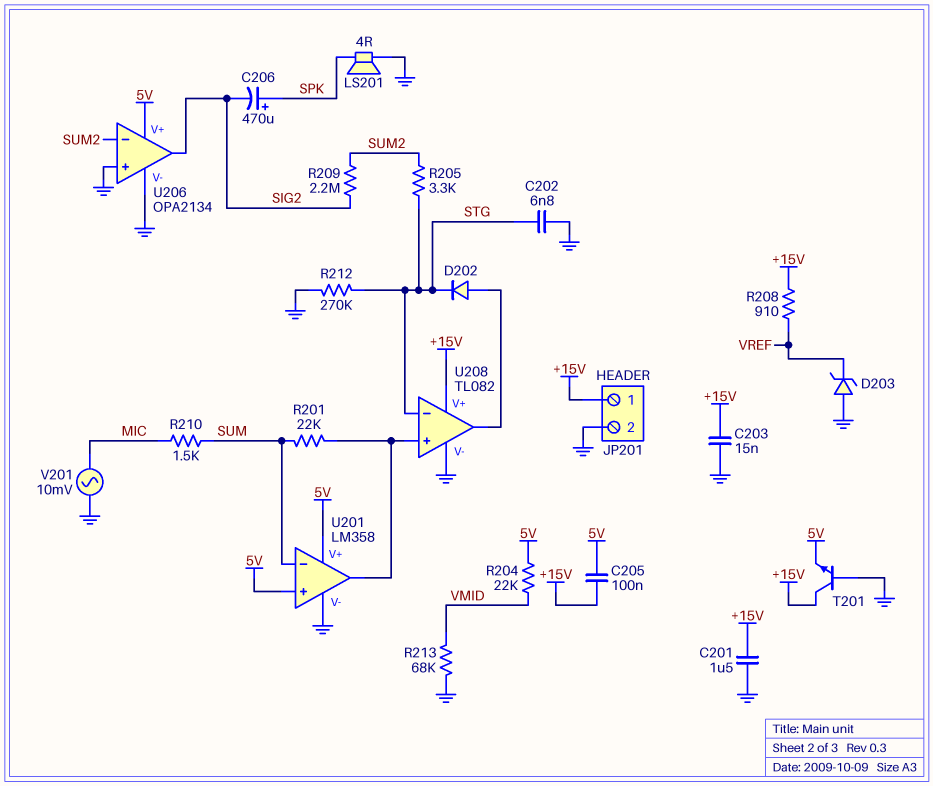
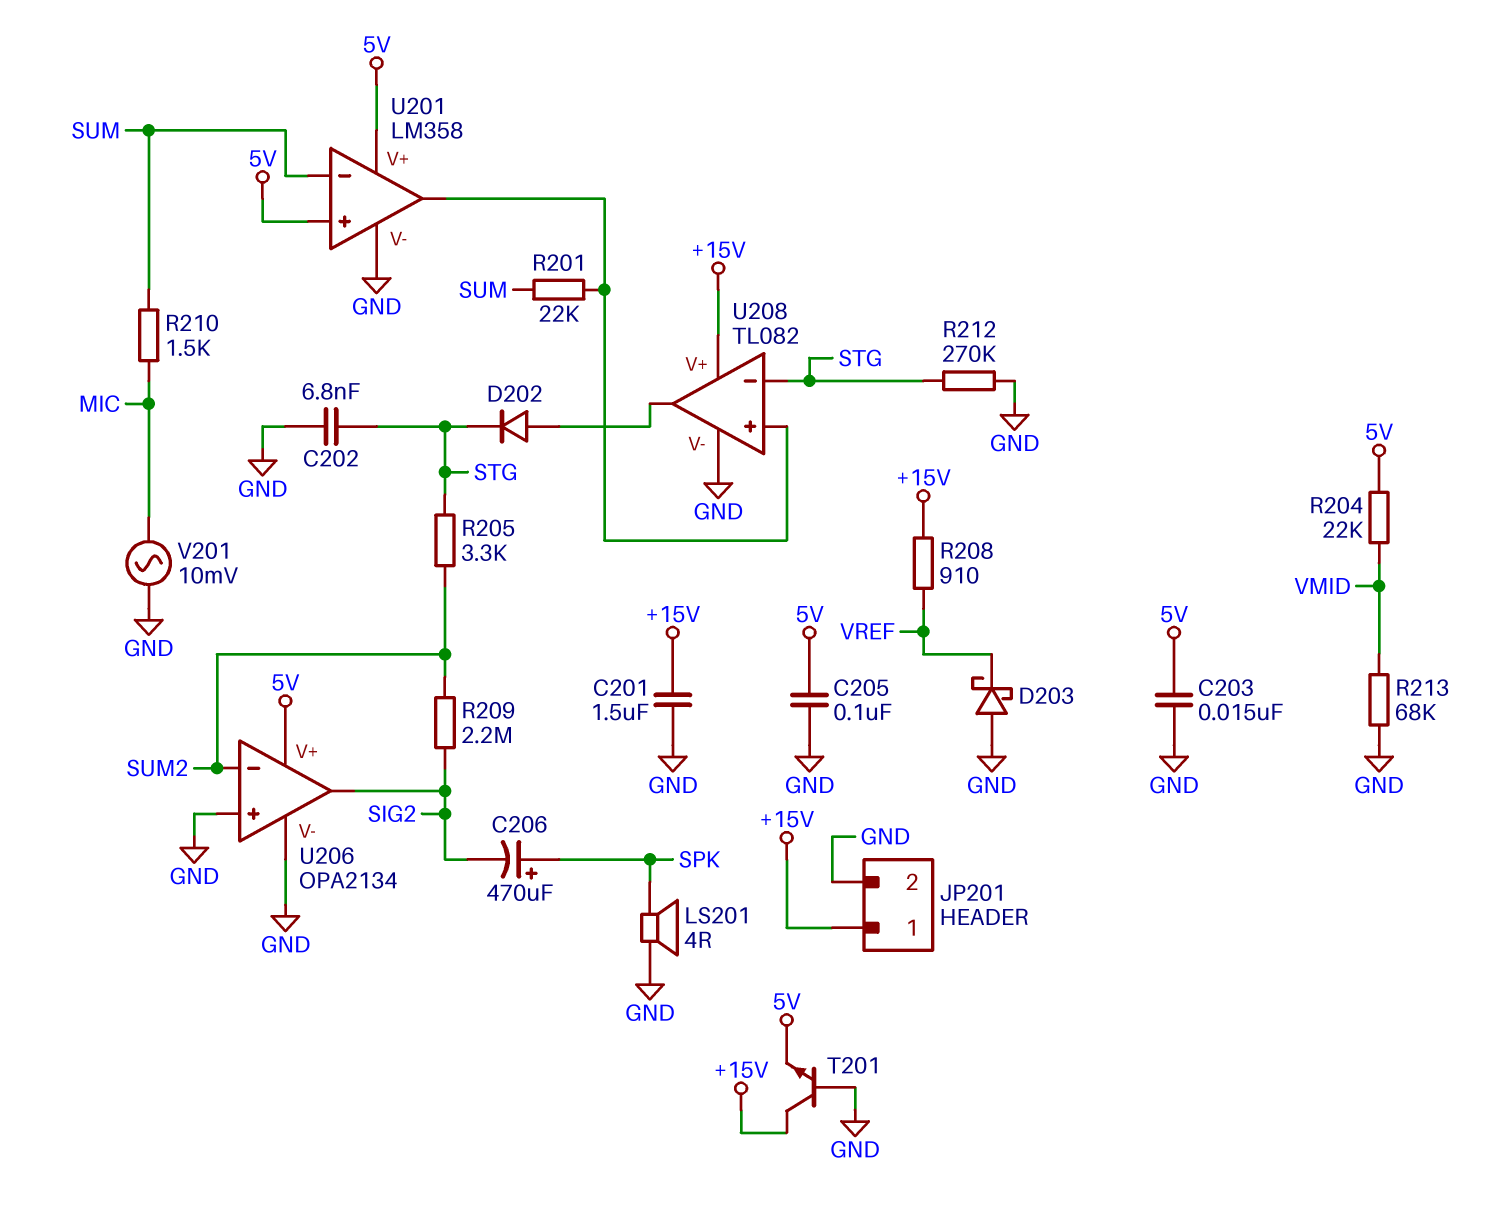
C203: 15nF (+15V, GND) -> 15nF (5V, GND)
C205: 100nF (+15V, 5V) -> 100nF (5V, GND)
D203: zener (A GND, K VREF) -> schottky (A GND, K VREF)

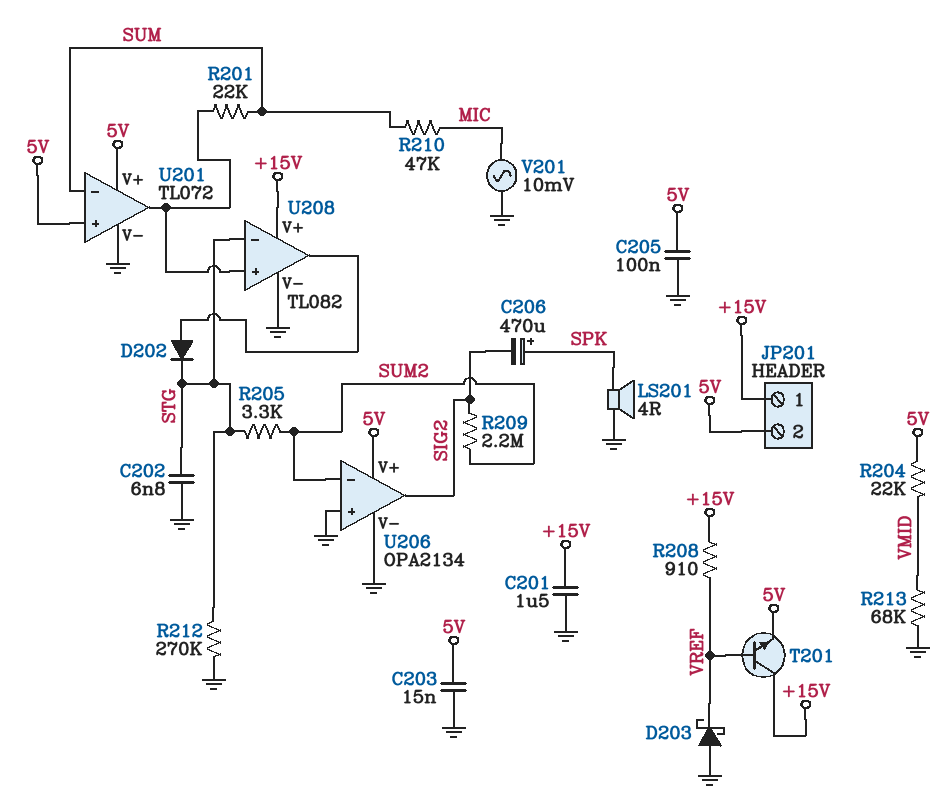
JP201 pin 2: GND -> 5V
R210: 1.5k (MIC, SUM) -> 47k (MIC, SUM)
T201: NPN (B GND, C +15V, E 5V) -> NPN (B VREF, C +15V, E 5V)
U201: LM358 -> TL072

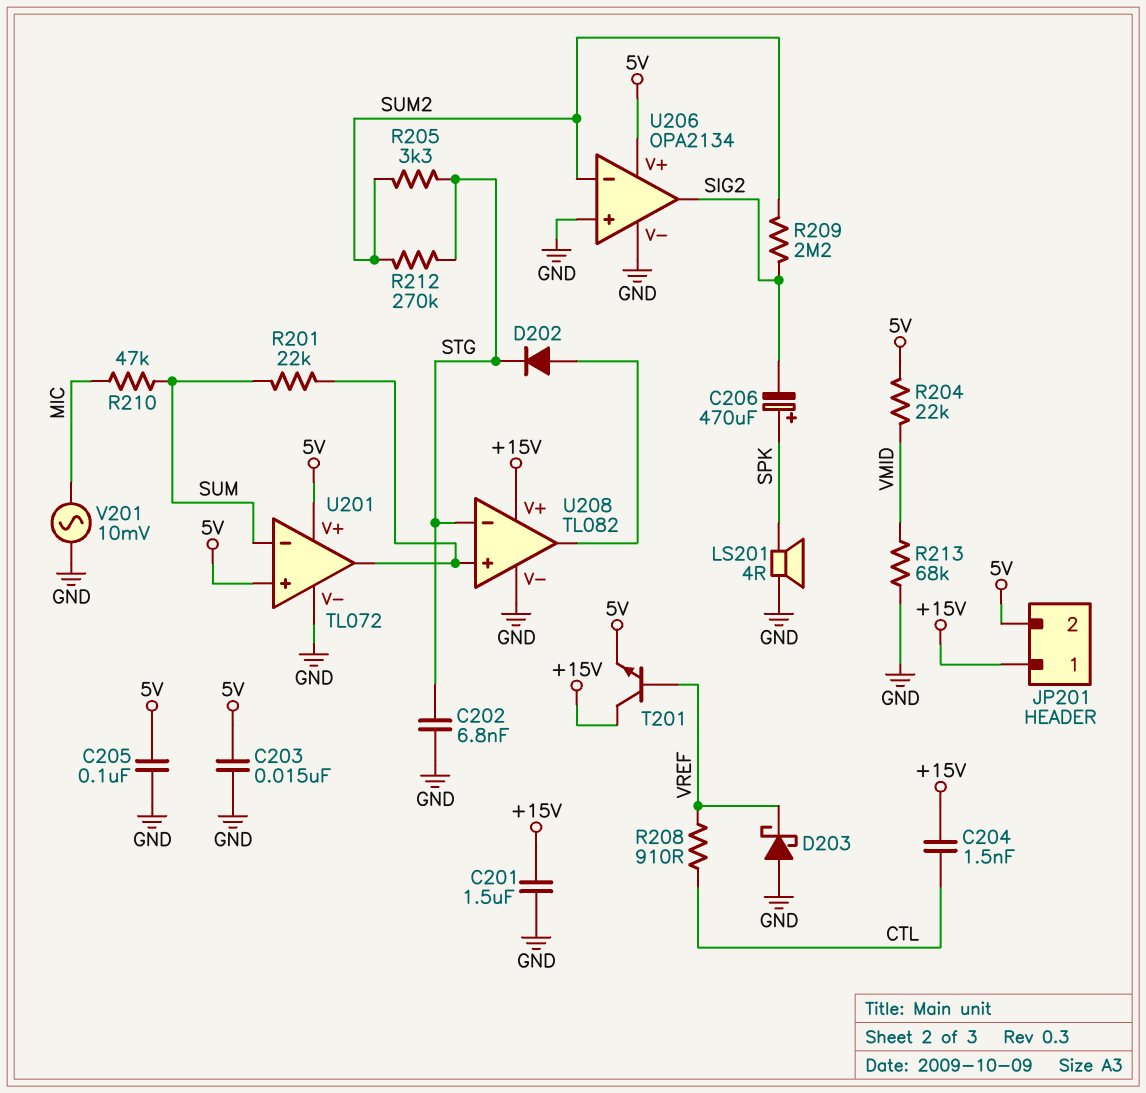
C204: none -> 1.5nF (+15V, CTL)
R208: 910 (+15V, VREF) -> 910 (CTL, VREF)
R212: 270k (GND, STG) -> 270k (STG, SUM2)

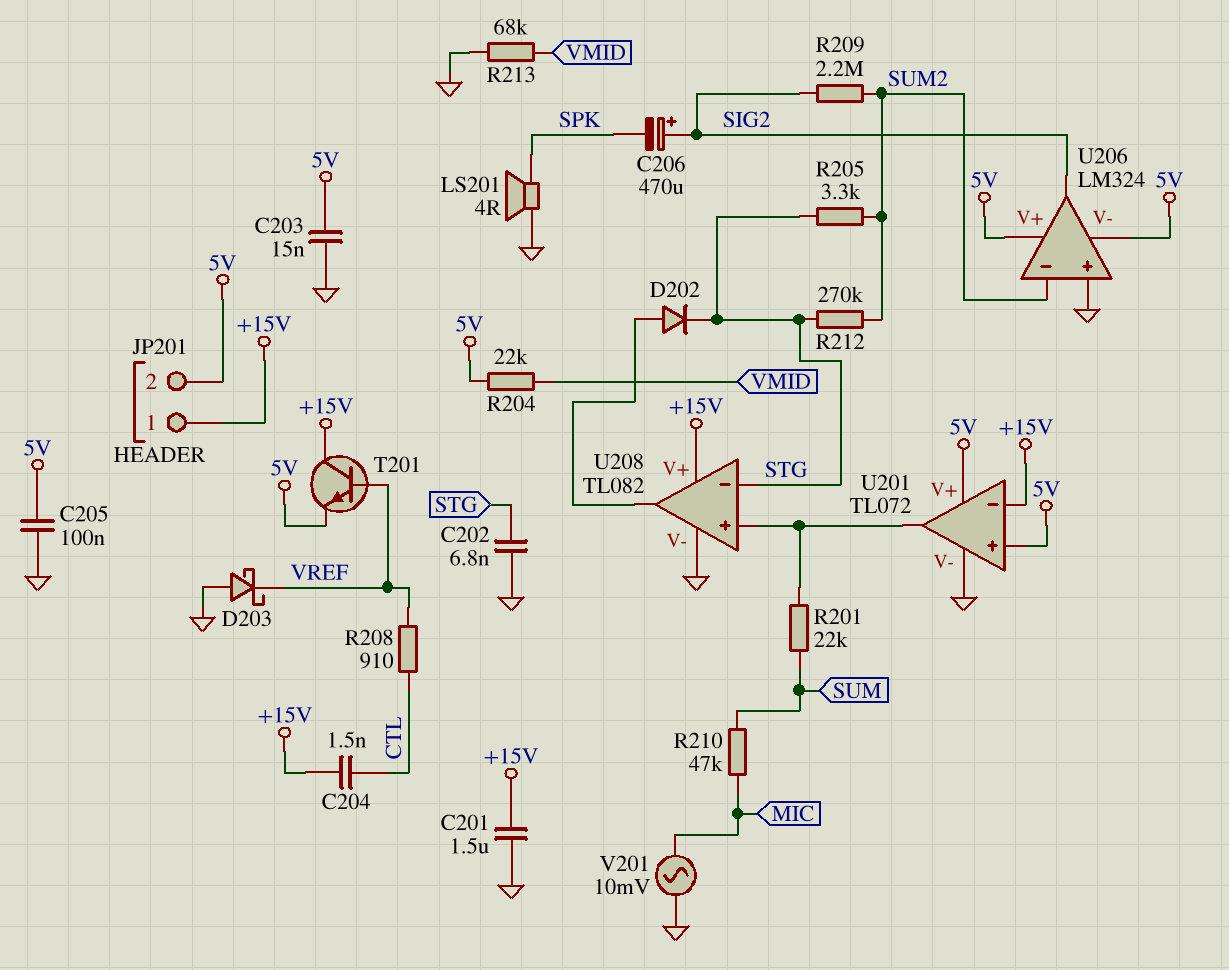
C206: 470uF (plus SPK, minus SIG2) -> 470uF (plus SIG2, minus SPK)
U201 pin in-: SUM -> +15V
U206: OPA2134 -> LM324
U206 pin V-: GND -> 5V

